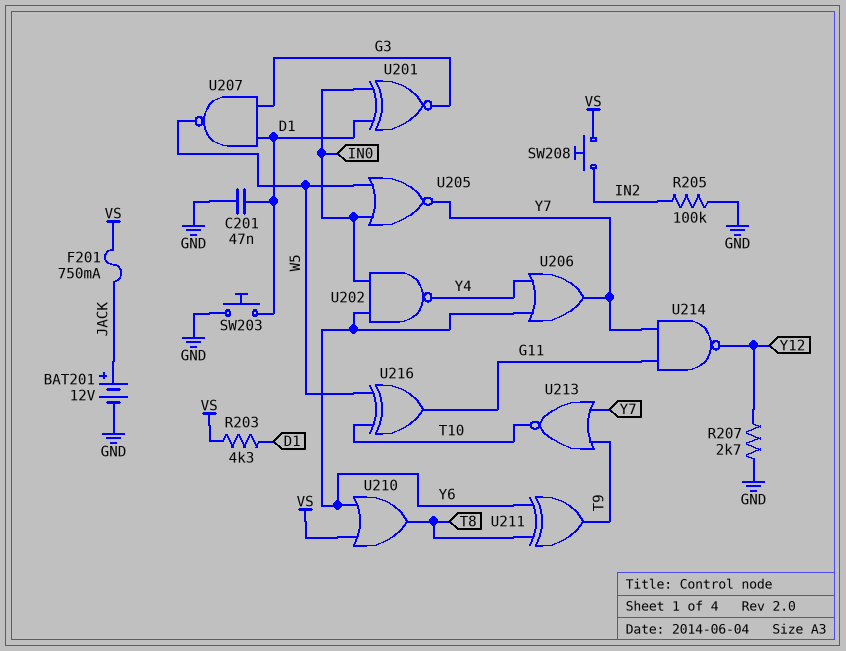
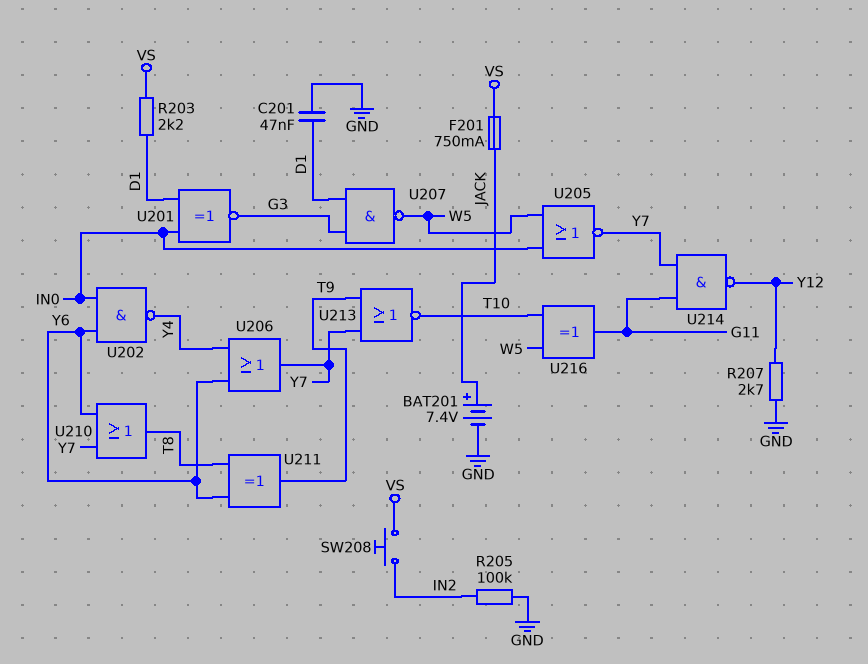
BAT201: 12V (plus JACK, minus GND) -> 7.4V (plus JACK, minus GND)
R203: 4.3k (D1, VS) -> 2.2k (D1, VS)
SW203: button (D1, GND) -> none
U210: OR (in VS, in Y6, out T8) -> OR (in Y6, in Y7, out T8)

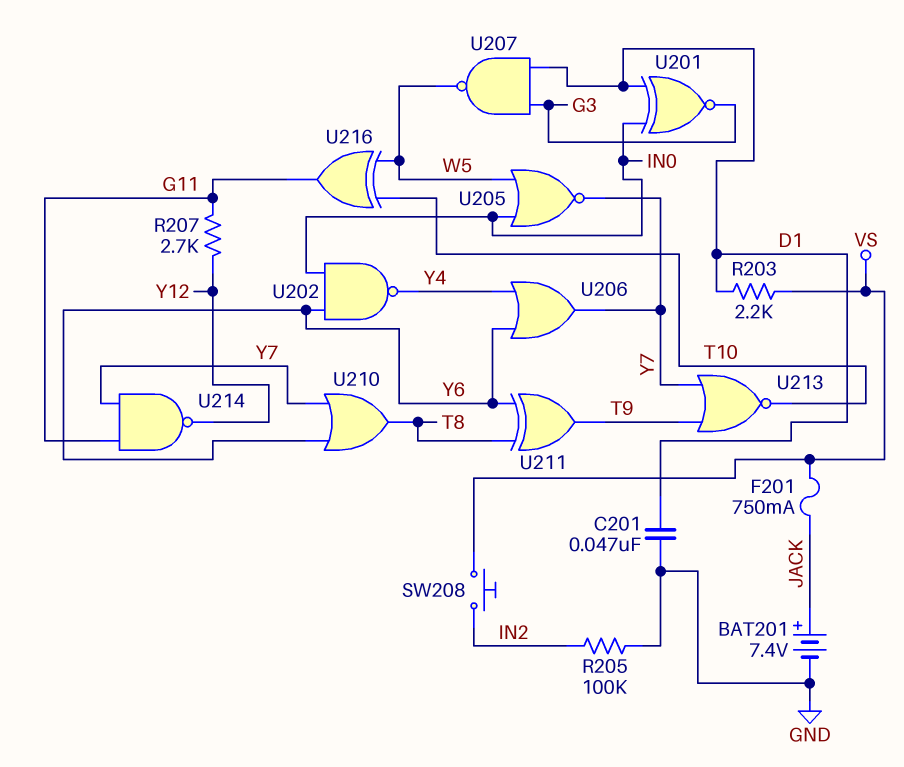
R207: 2.7k (GND, Y12) -> 2.7k (G11, Y12)

